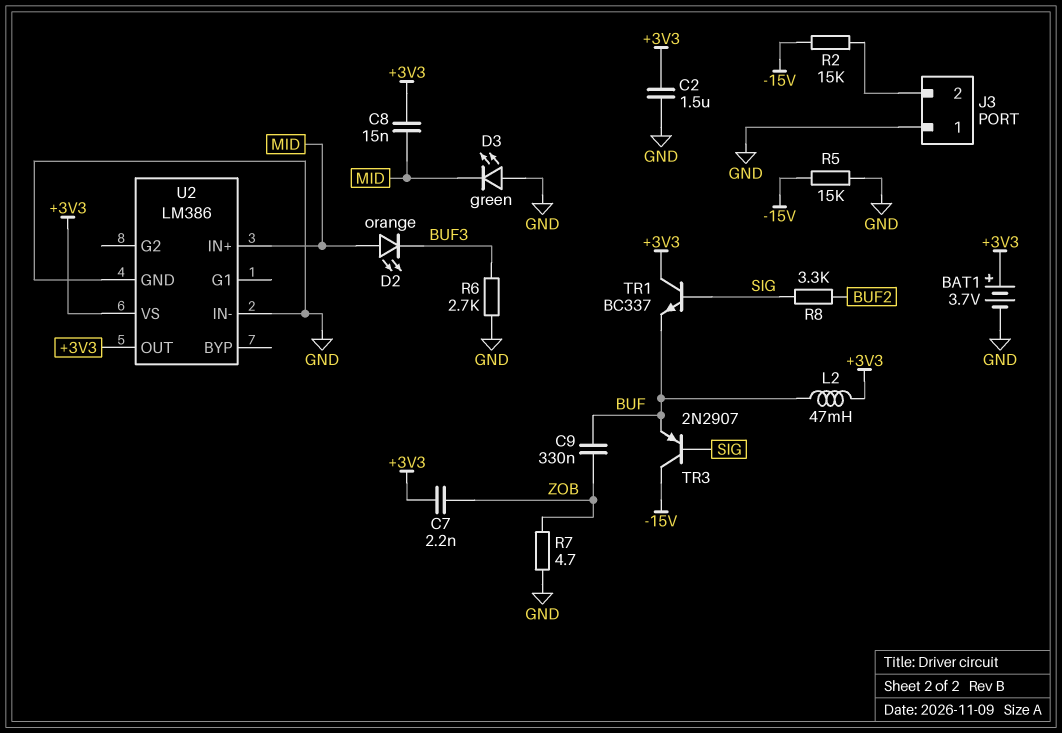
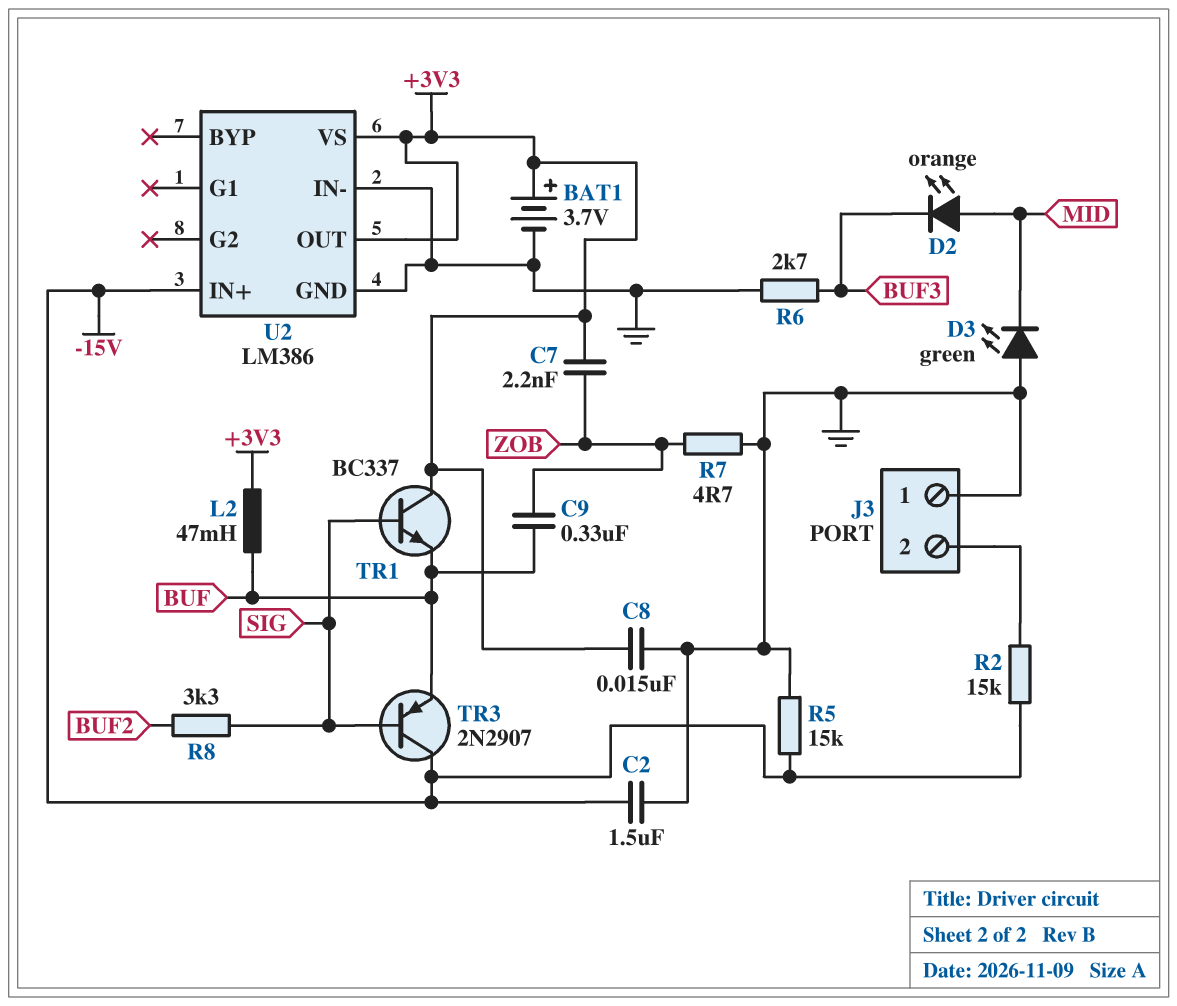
C2: 1.5uF (+3V3, GND) -> 1.5uF (-15V, GND)
C8: 15nF (+3V3, MID) -> 15nF (+3V3, GND)
U2 pin IN+: MID -> -15V

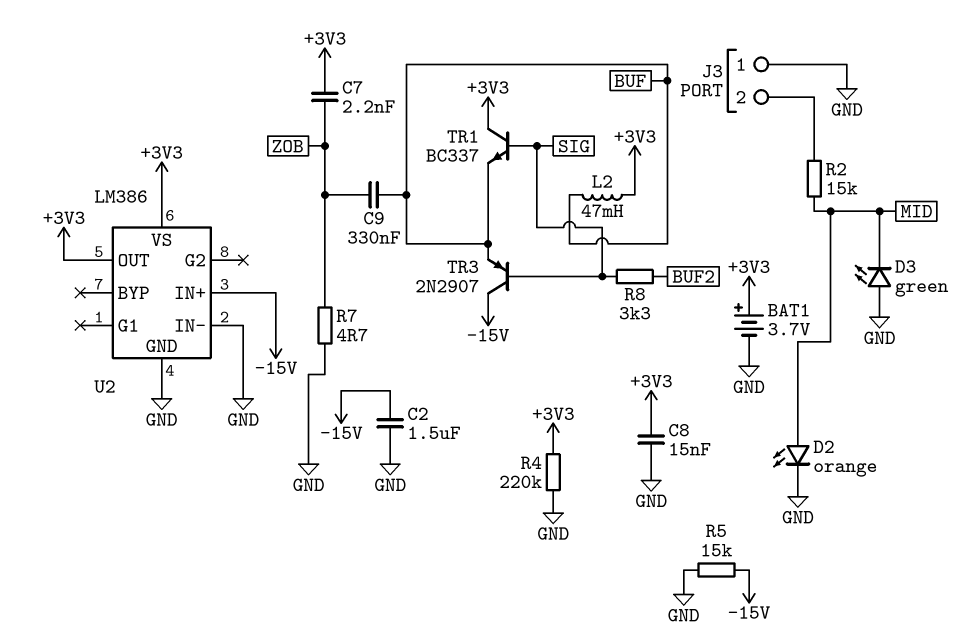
D2: LED orange (A MID, K BUF3) -> LED orange (A MID, K GND)
R2: 15k (-15V, J3/2) -> 15k (J3/2, MID)
R4: none -> 220k (+3V3, GND)
R6: 2.7k (BUF3, GND) -> none

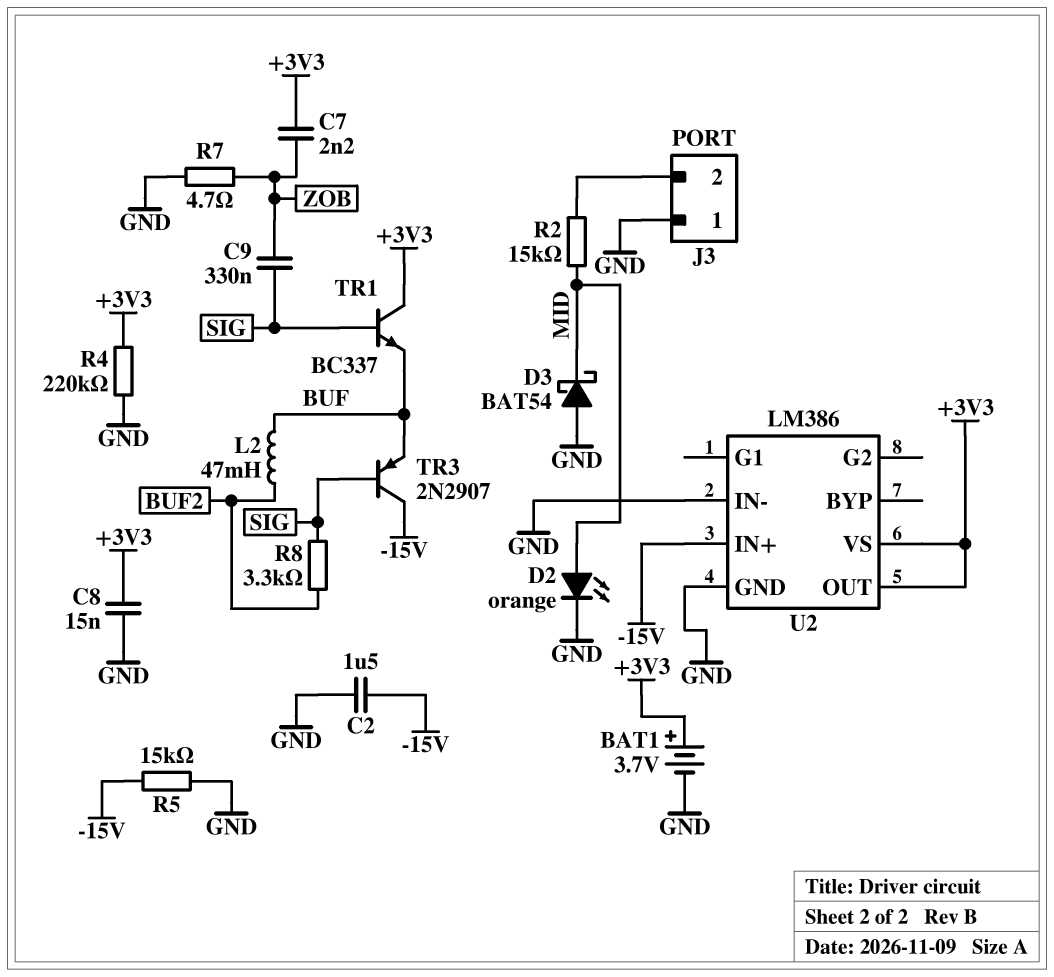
C9: 330nF (BUF, ZOB) -> 330nF (SIG, ZOB)
D3: LED green (A GND, K MID) -> schottky BAT54 (A GND, K MID)
L2: 47mH (+3V3, BUF) -> 47mH (BUF, BUF2)

